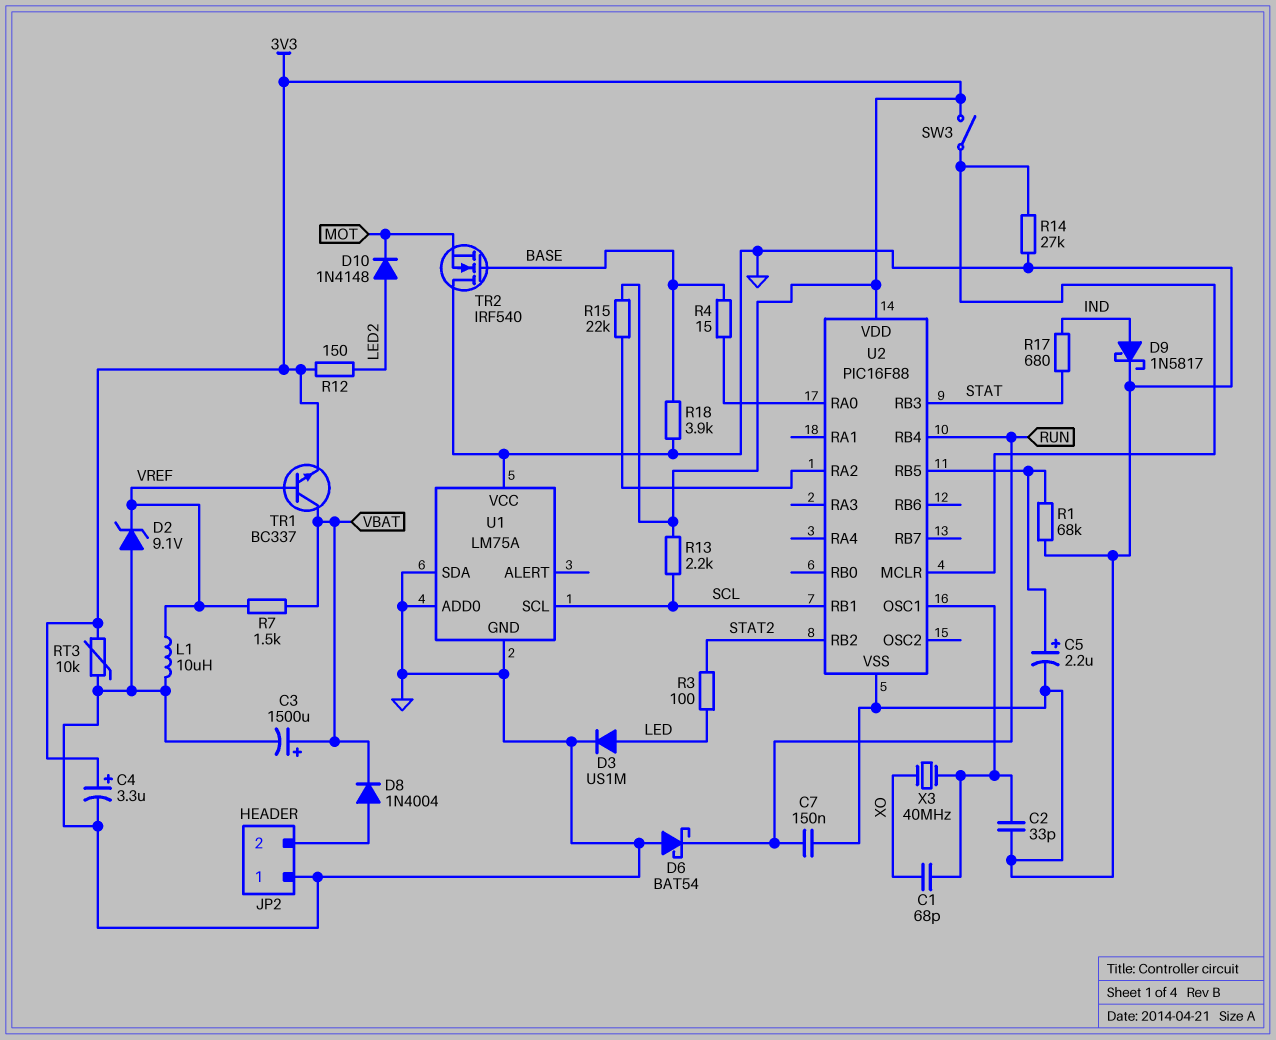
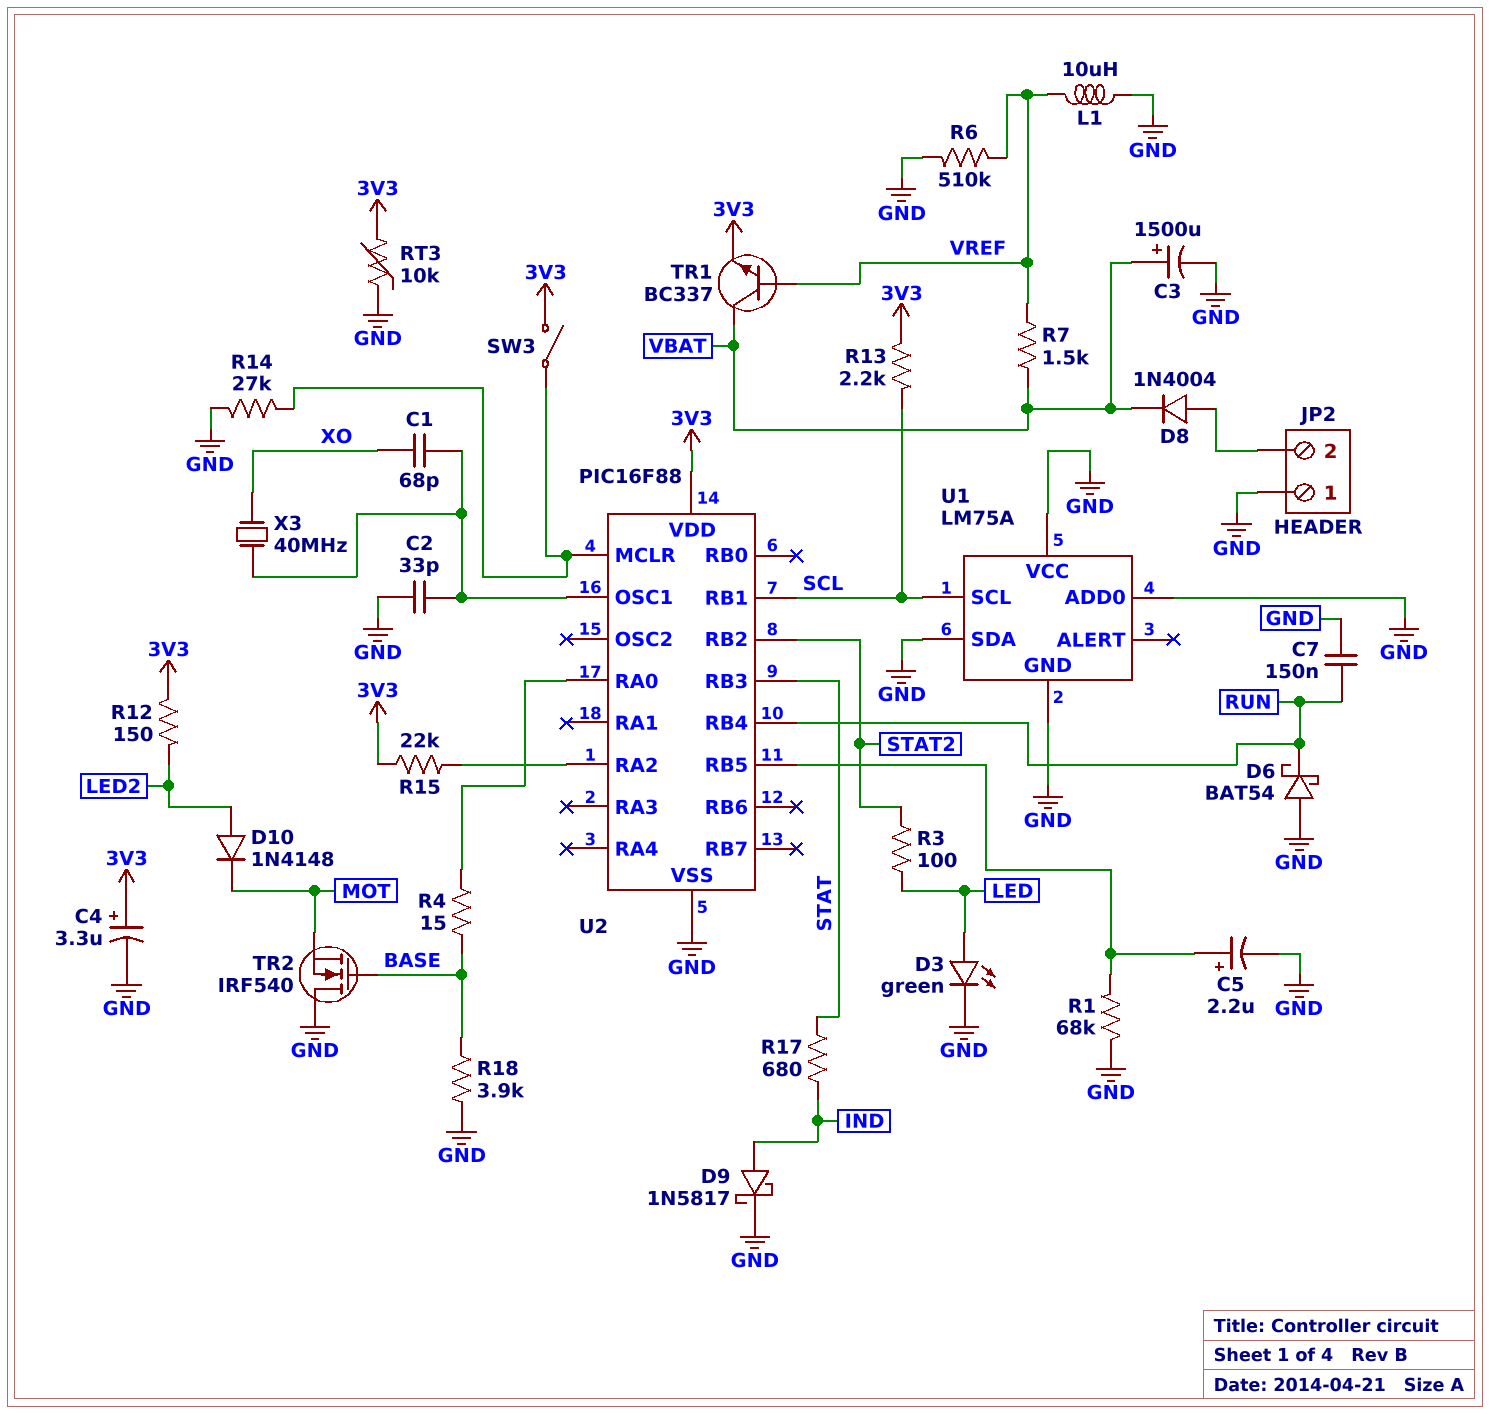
D2: zener 9.1V (A GND, K VREF) -> none
D3: diode US1M (A LED, K GND) -> LED green (A LED, K GND)
R6: none -> 510k (GND, VREF)

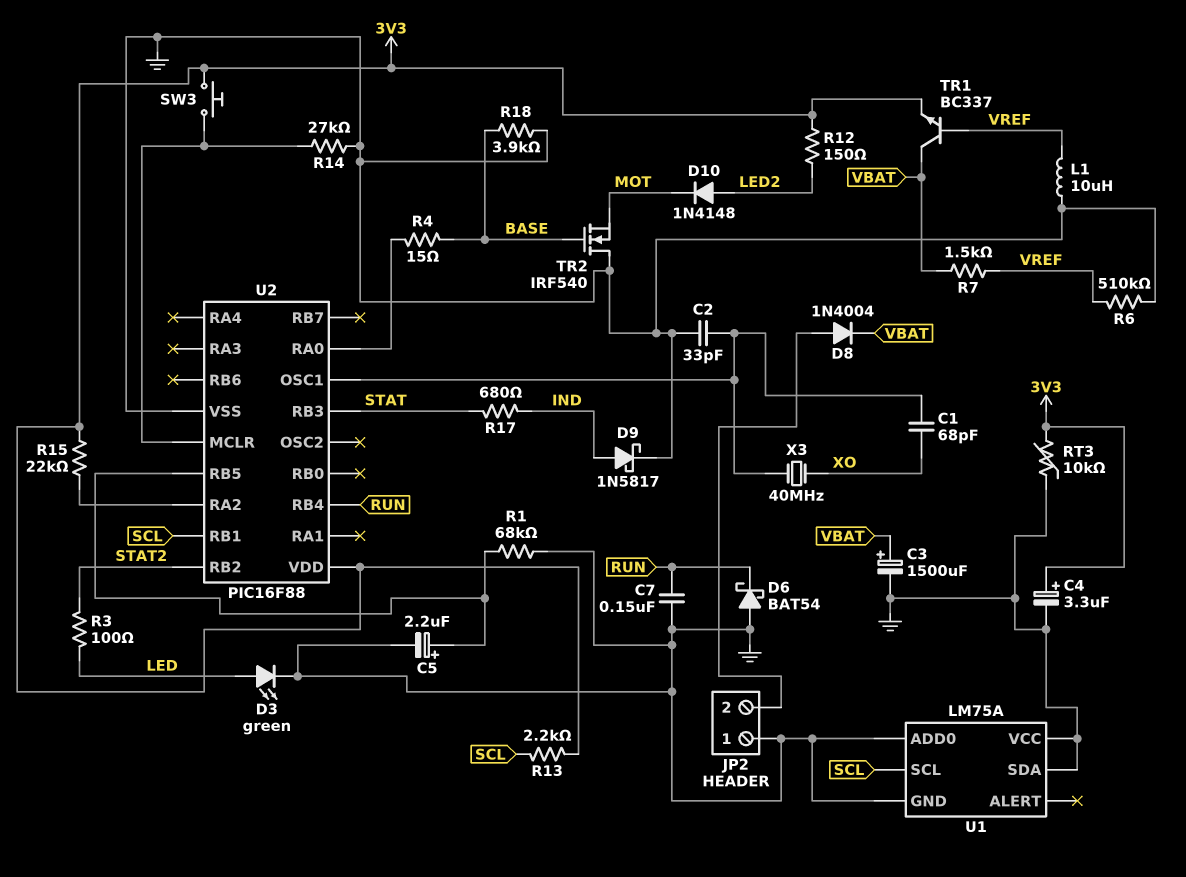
SW3: switch (3V3, U2/MCLR) -> button (3V3, U2/MCLR)

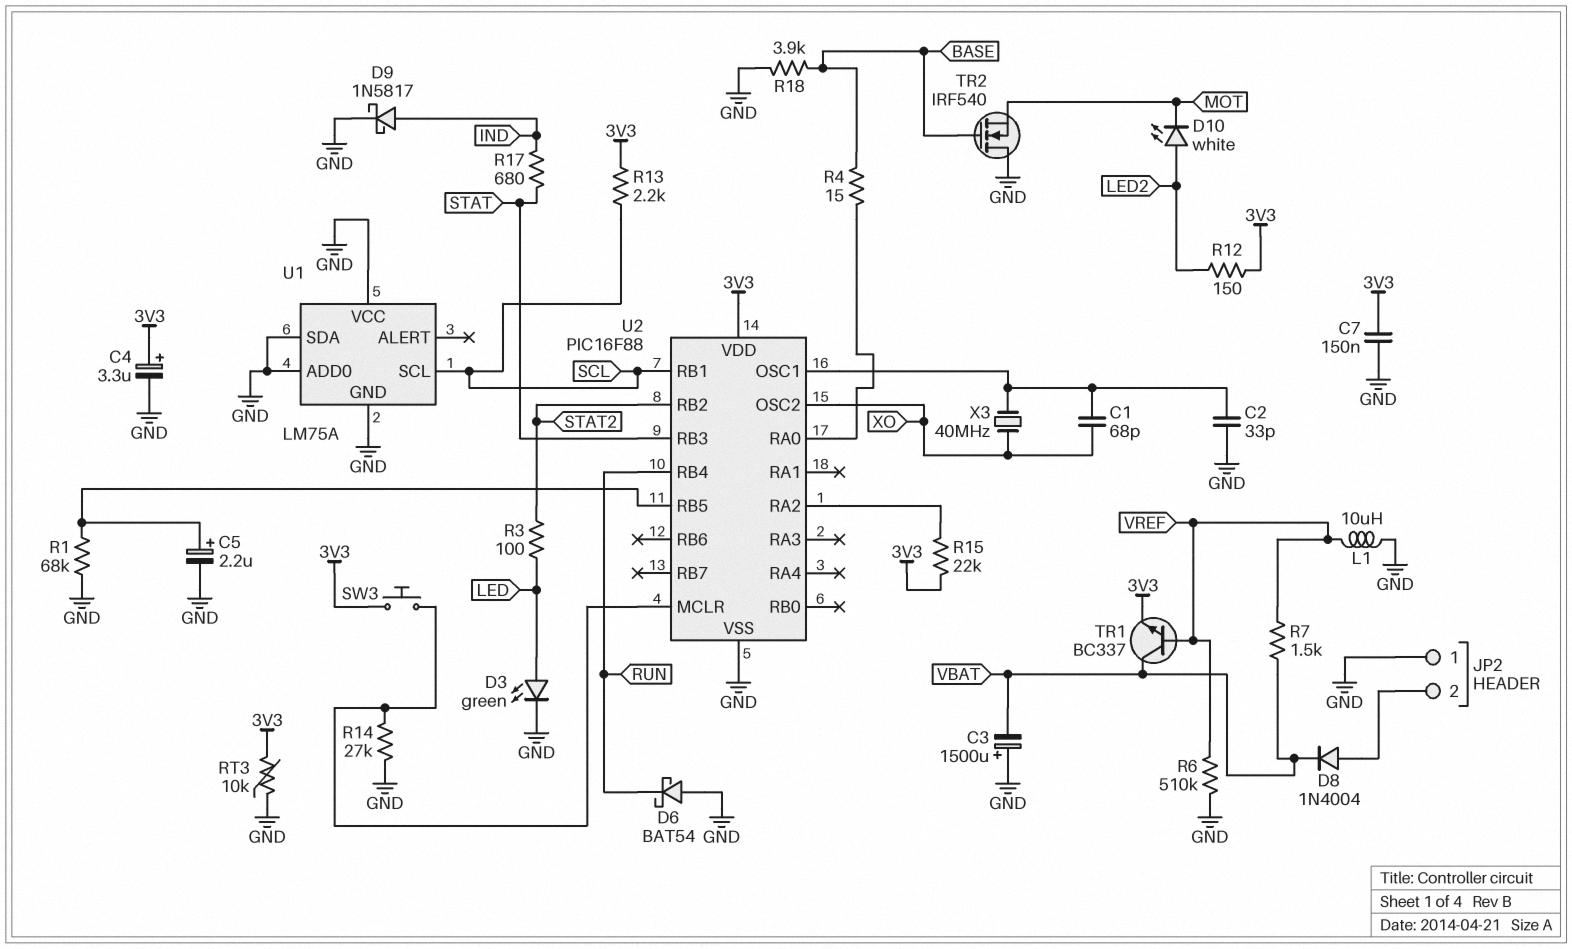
C3: 1500uF (plus VBAT, minus GND) -> 1500uF (plus GND, minus VBAT)
C7: 150nF (GND, RUN) -> 150nF (3V3, GND)
D10: diode 1N4148 (A LED2, K MOT) -> LED white (A LED2, K MOT)
U2 pin OSC2: none -> XO

